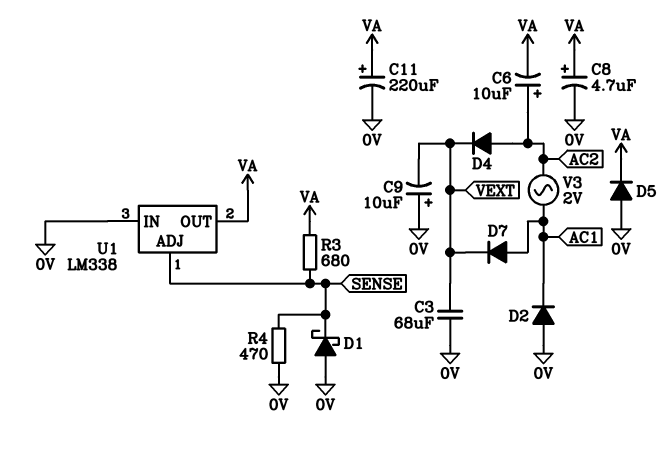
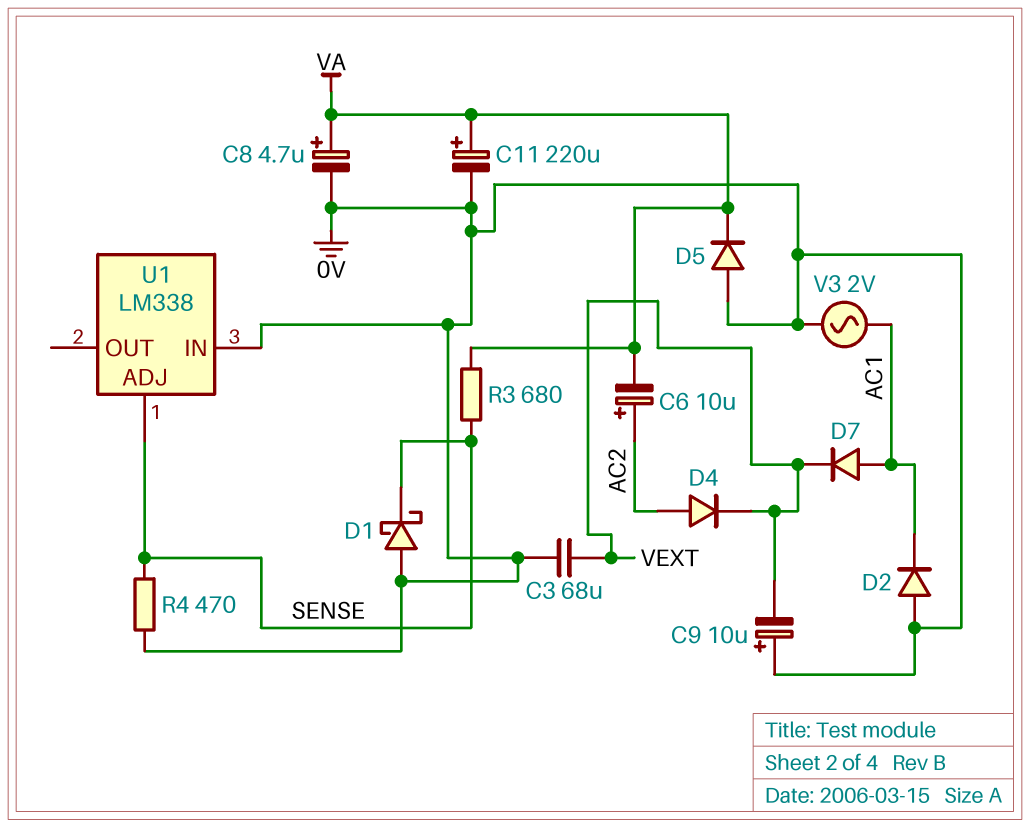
U1 pin OUT: VA -> none
V3: AC 2V (AC1, AC2) -> AC 2V (0V, AC1)

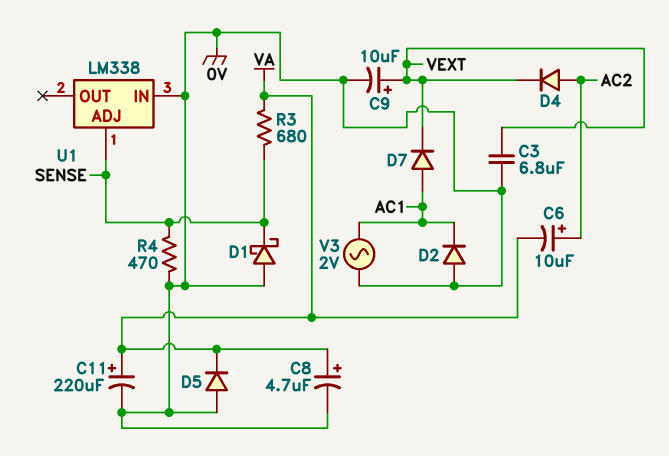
C3: 68uF (0V, VEXT) -> 6.8uF (0V, VEXT)
C9: 10uF (plus 0V, minus VEXT) -> 10uF (plus VEXT, minus 0V)

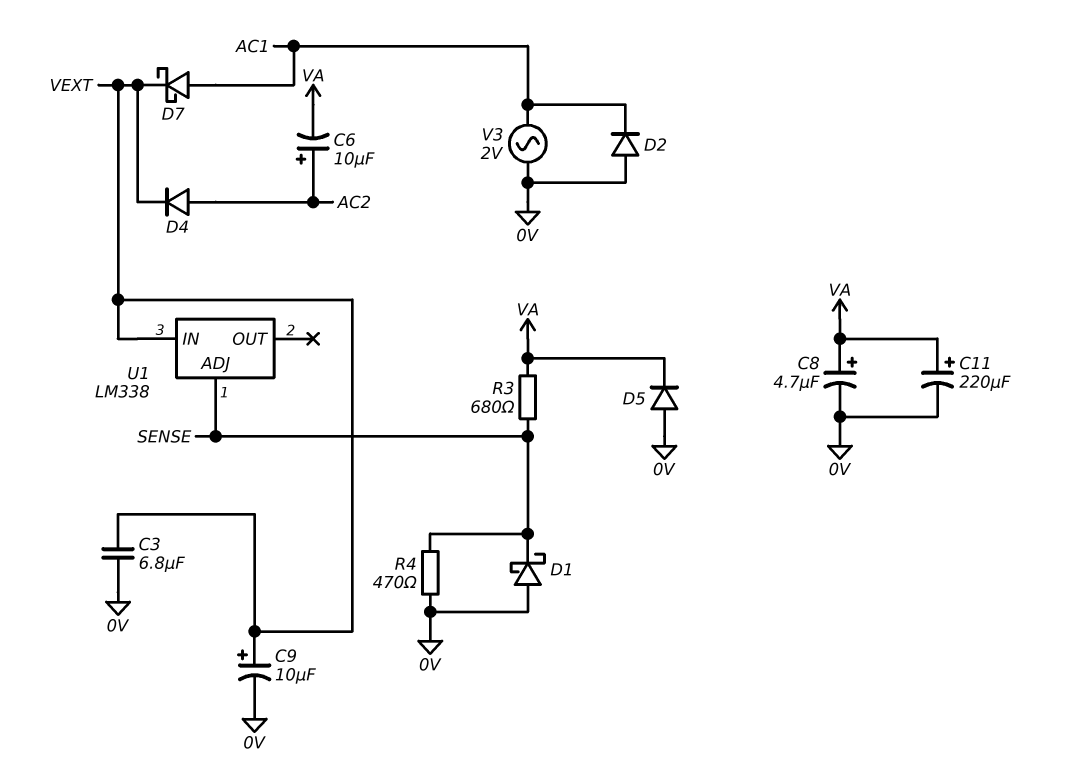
D7: diode (A AC1, K VEXT) -> schottky (A AC1, K VEXT)
U1 pin IN: 0V -> VEXT

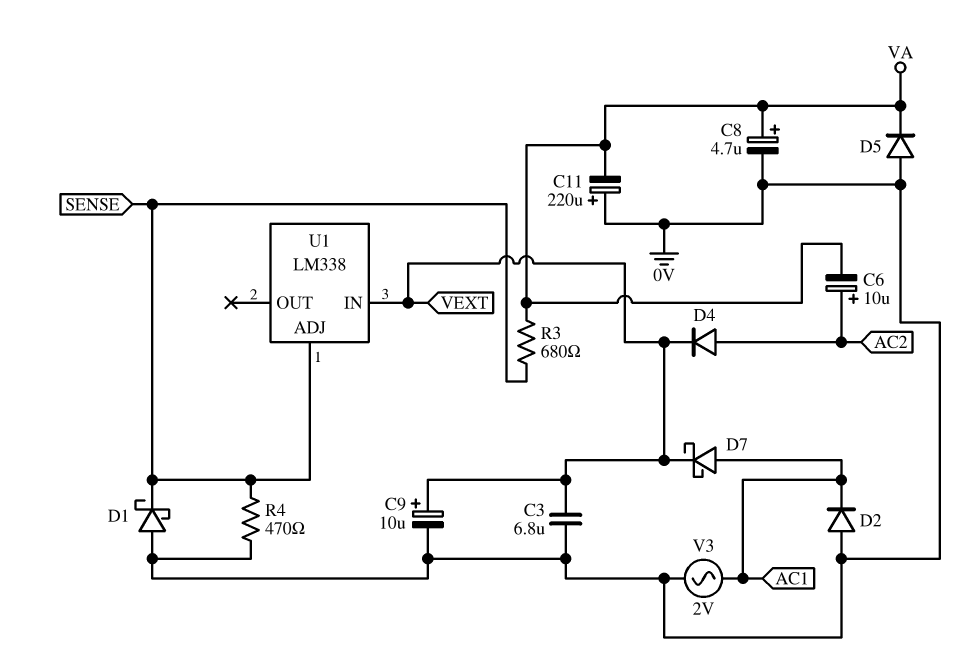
C11: 220uF (plus VA, minus 0V) -> 220uF (plus 0V, minus VA)

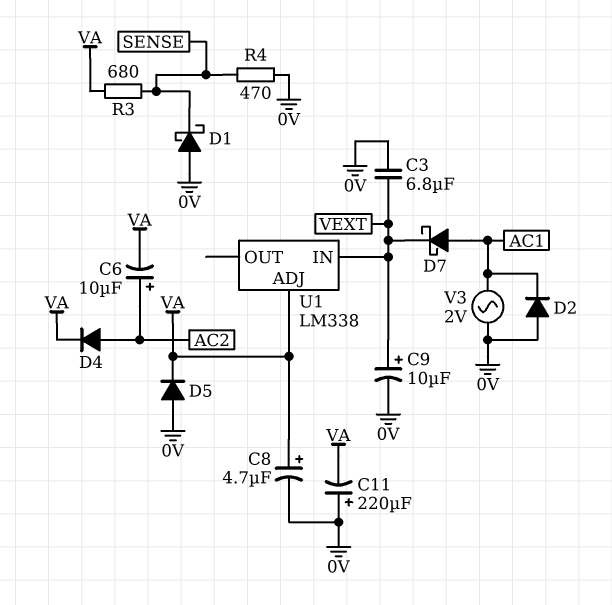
D4: diode (A AC2, K VEXT) -> diode (A AC2, K VA)
U1 pin ADJ: SENSE -> VA

